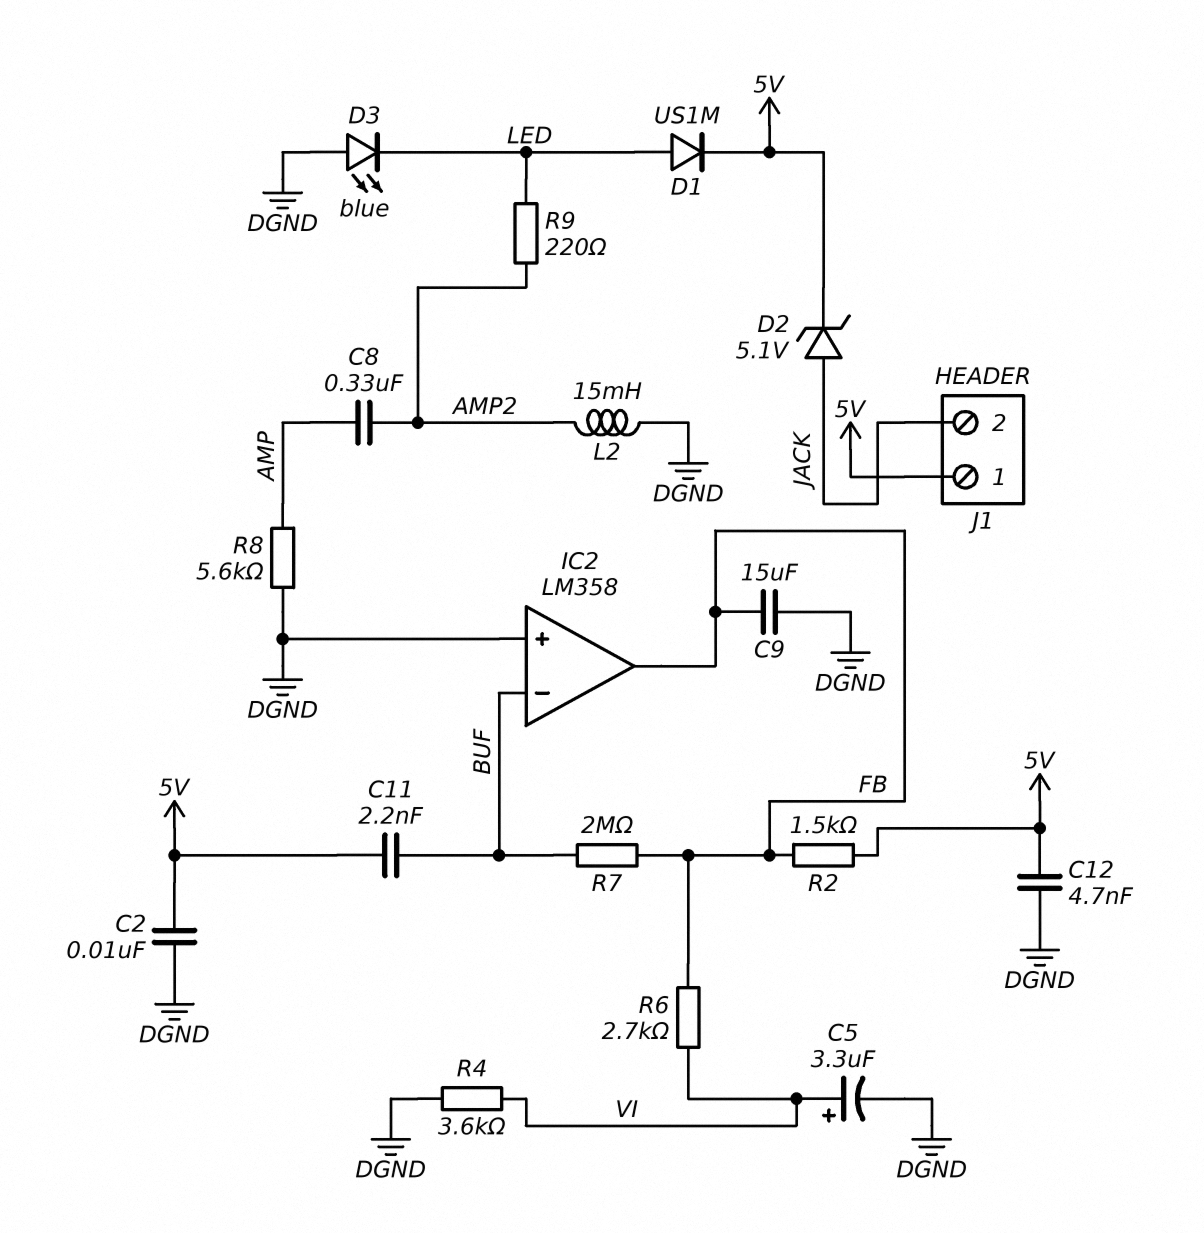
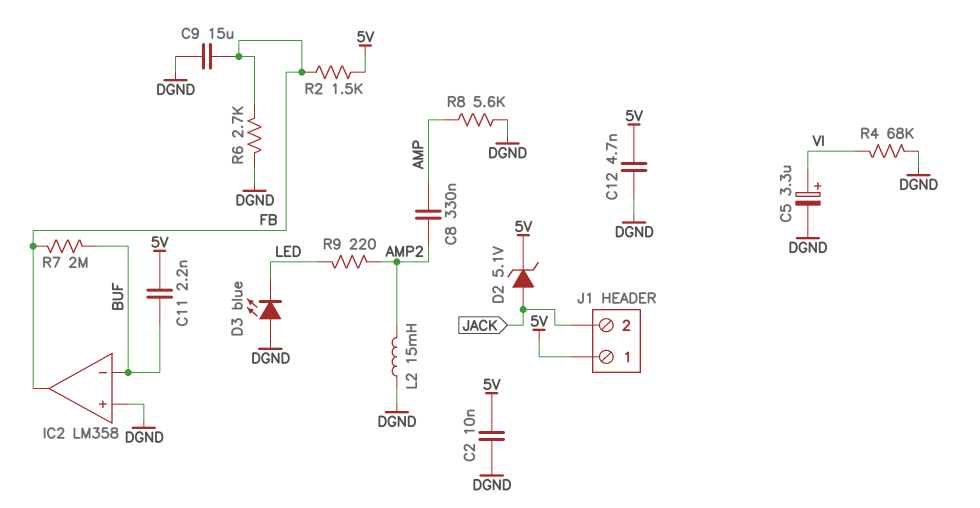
D1: diode US1M (A LED, K 5V) -> none
R4: 3.6k (DGND, VI) -> 68k (DGND, VI)
R6: 2.7k (FB, VI) -> 2.7k (DGND, FB)

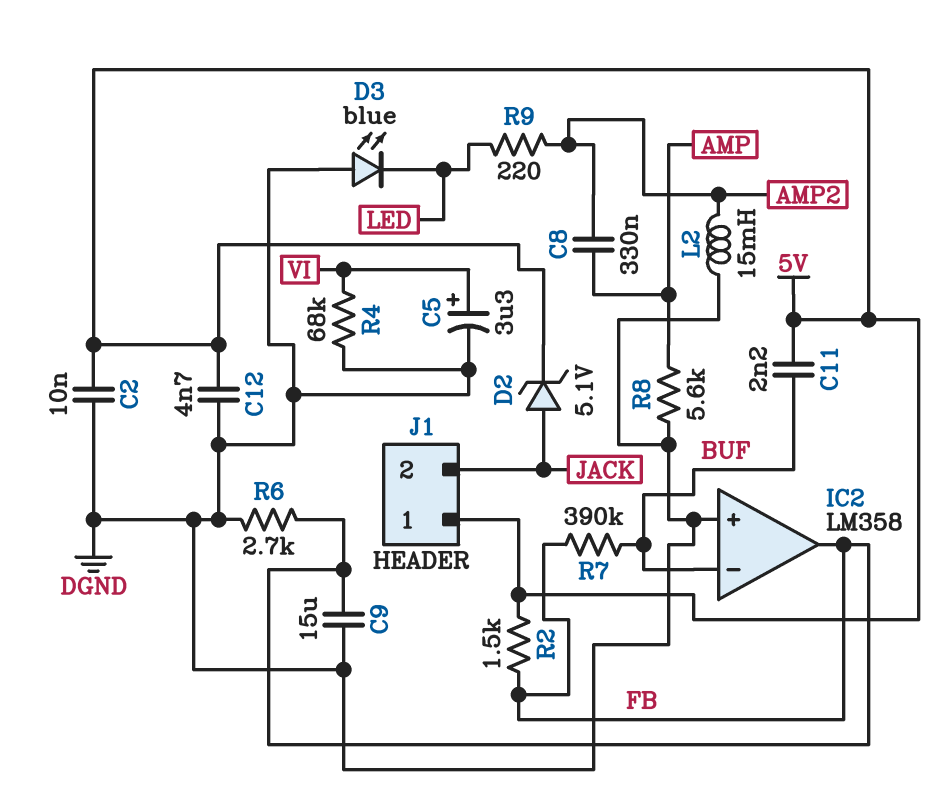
R7: 2M (BUF, FB) -> 390k (BUF, FB)

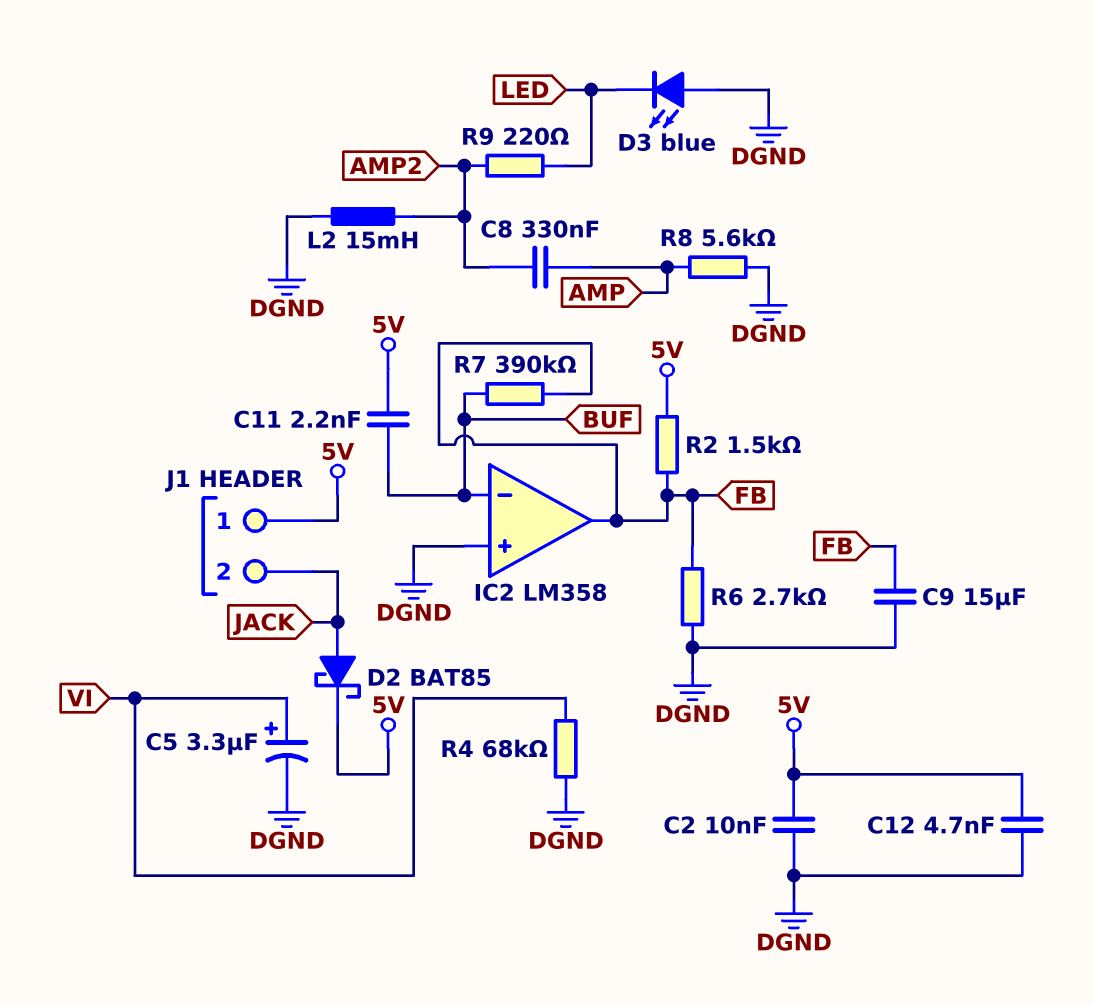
D2: zener 5.1V (A JACK, K 5V) -> schottky BAT85 (A JACK, K 5V)

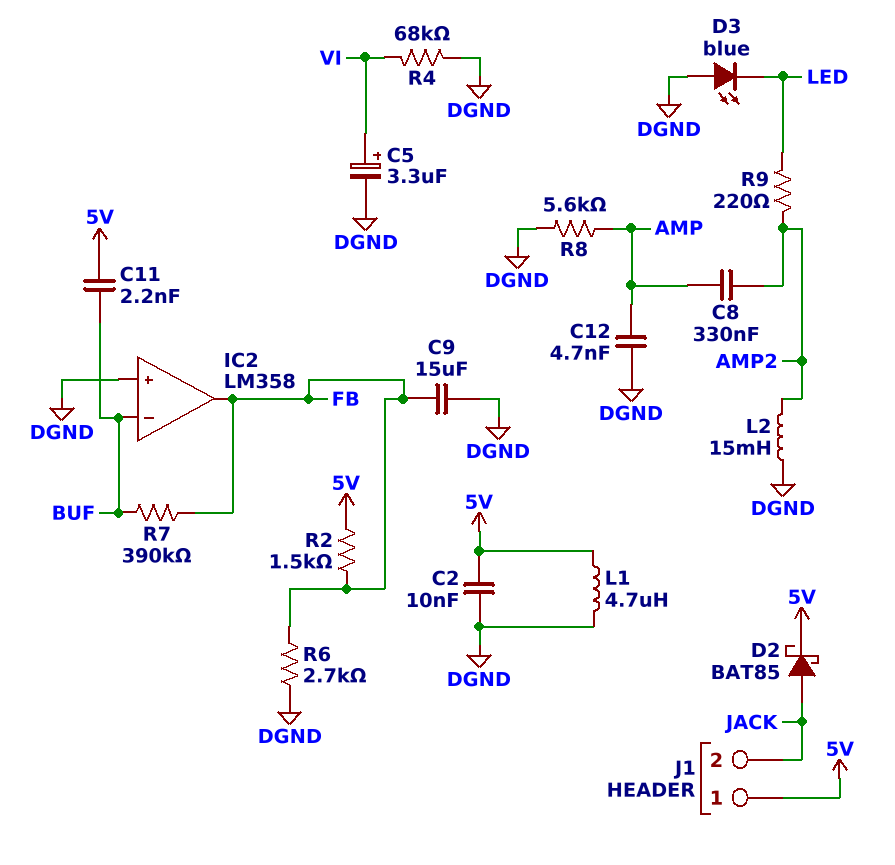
C12: 4.7nF (5V, DGND) -> 4.7nF (AMP, DGND)
L1: none -> 4.7uH (5V, DGND)

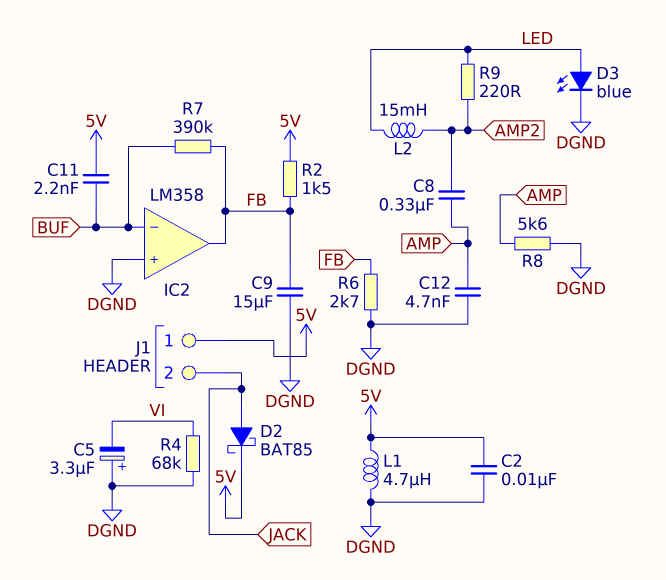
C5: 3.3uF (plus VI, minus DGND) -> 3.3uF (plus DGND, minus VI)
D3: LED blue (A DGND, K LED) -> LED blue (A LED, K DGND)
L2: 15mH (AMP2, DGND) -> 15mH (AMP2, LED)

